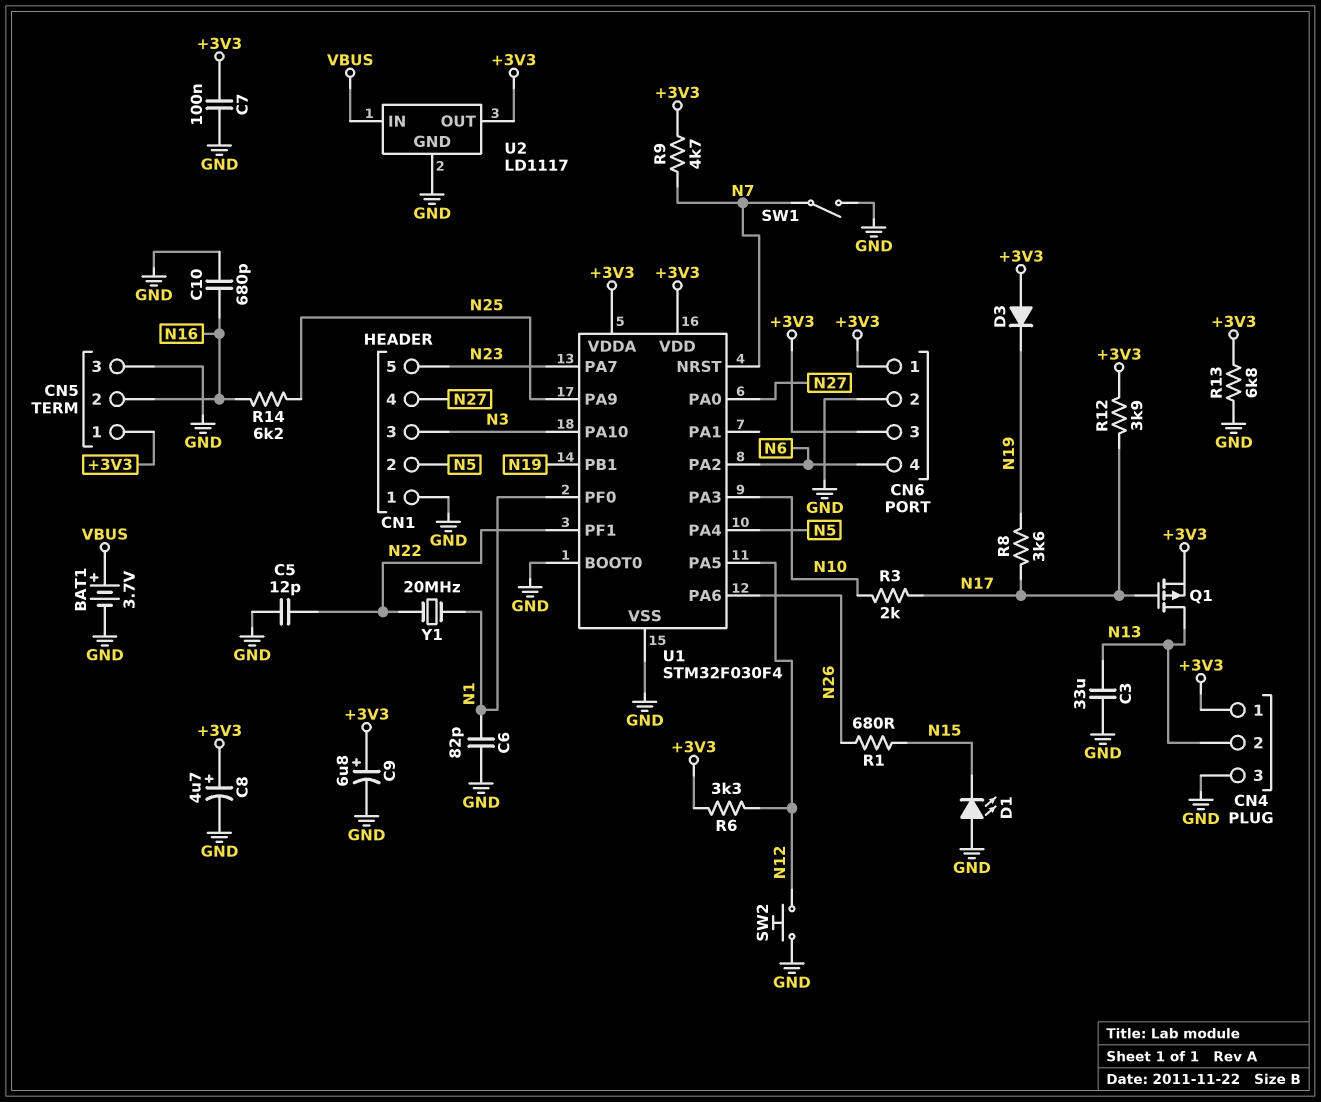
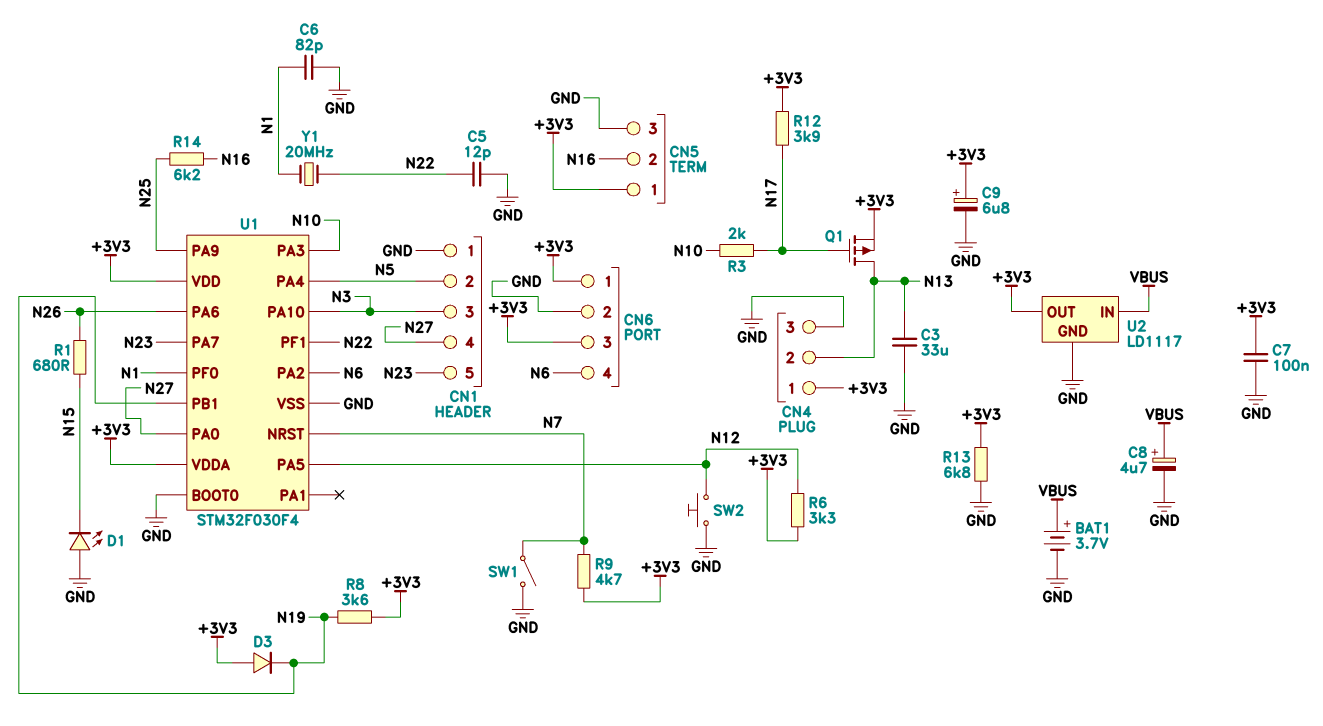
C8: 4.7uF (plus +3V3, minus GND) -> 4.7uF (plus VBUS, minus GND)
C10: 680pF (GND, N16) -> none
R8: 3.6k (N17, N19) -> 3.6k (+3V3, N19)

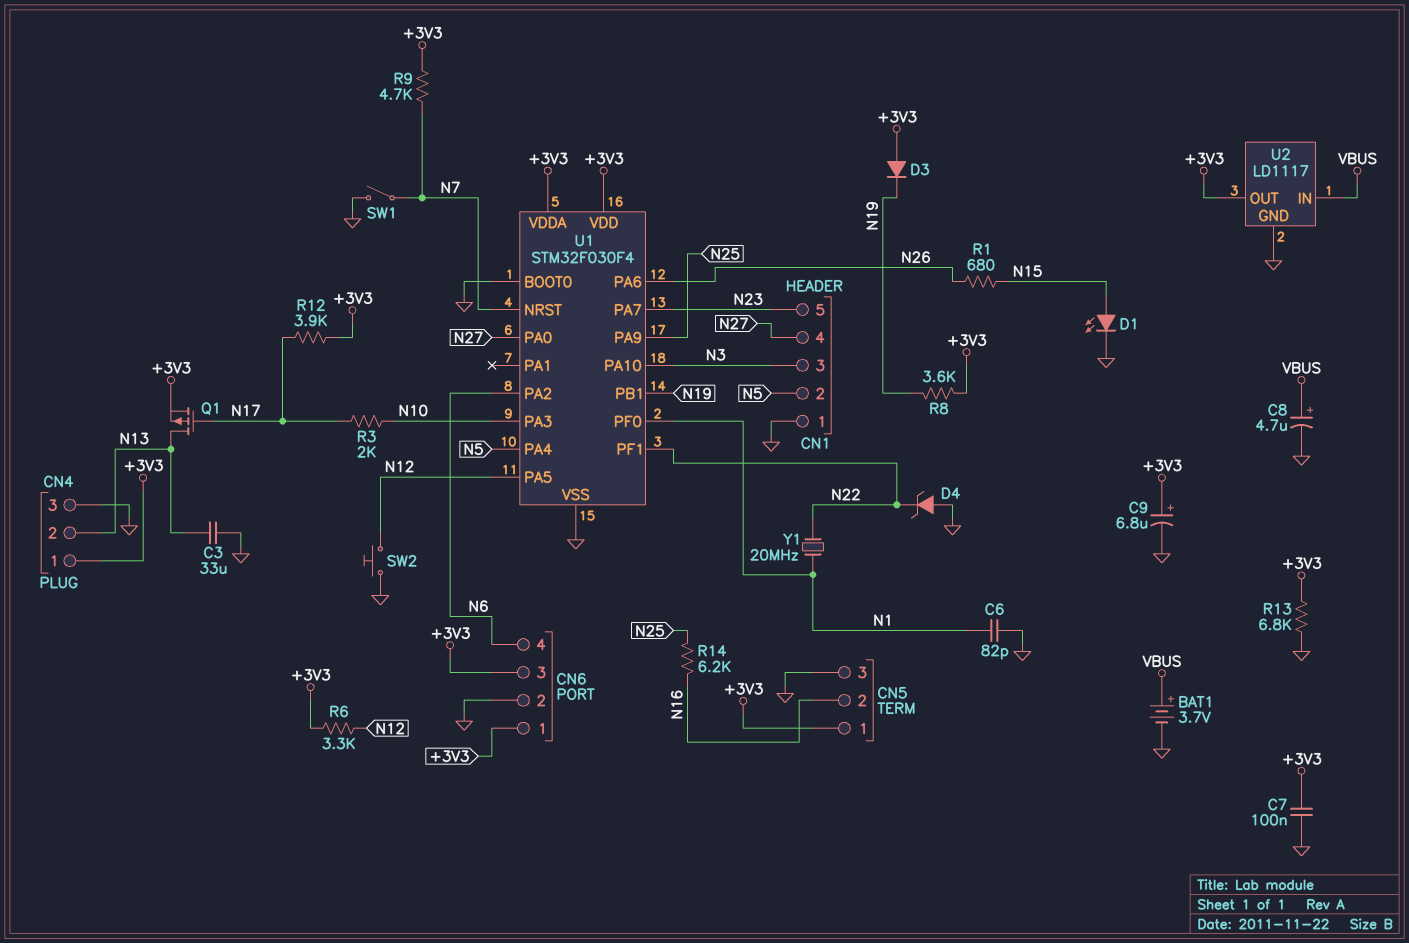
C5: 12pF (GND, N22) -> none
D1: LED (A GND, K N15) -> LED (A N15, K GND)
D4: none -> zener (A GND, K N22)

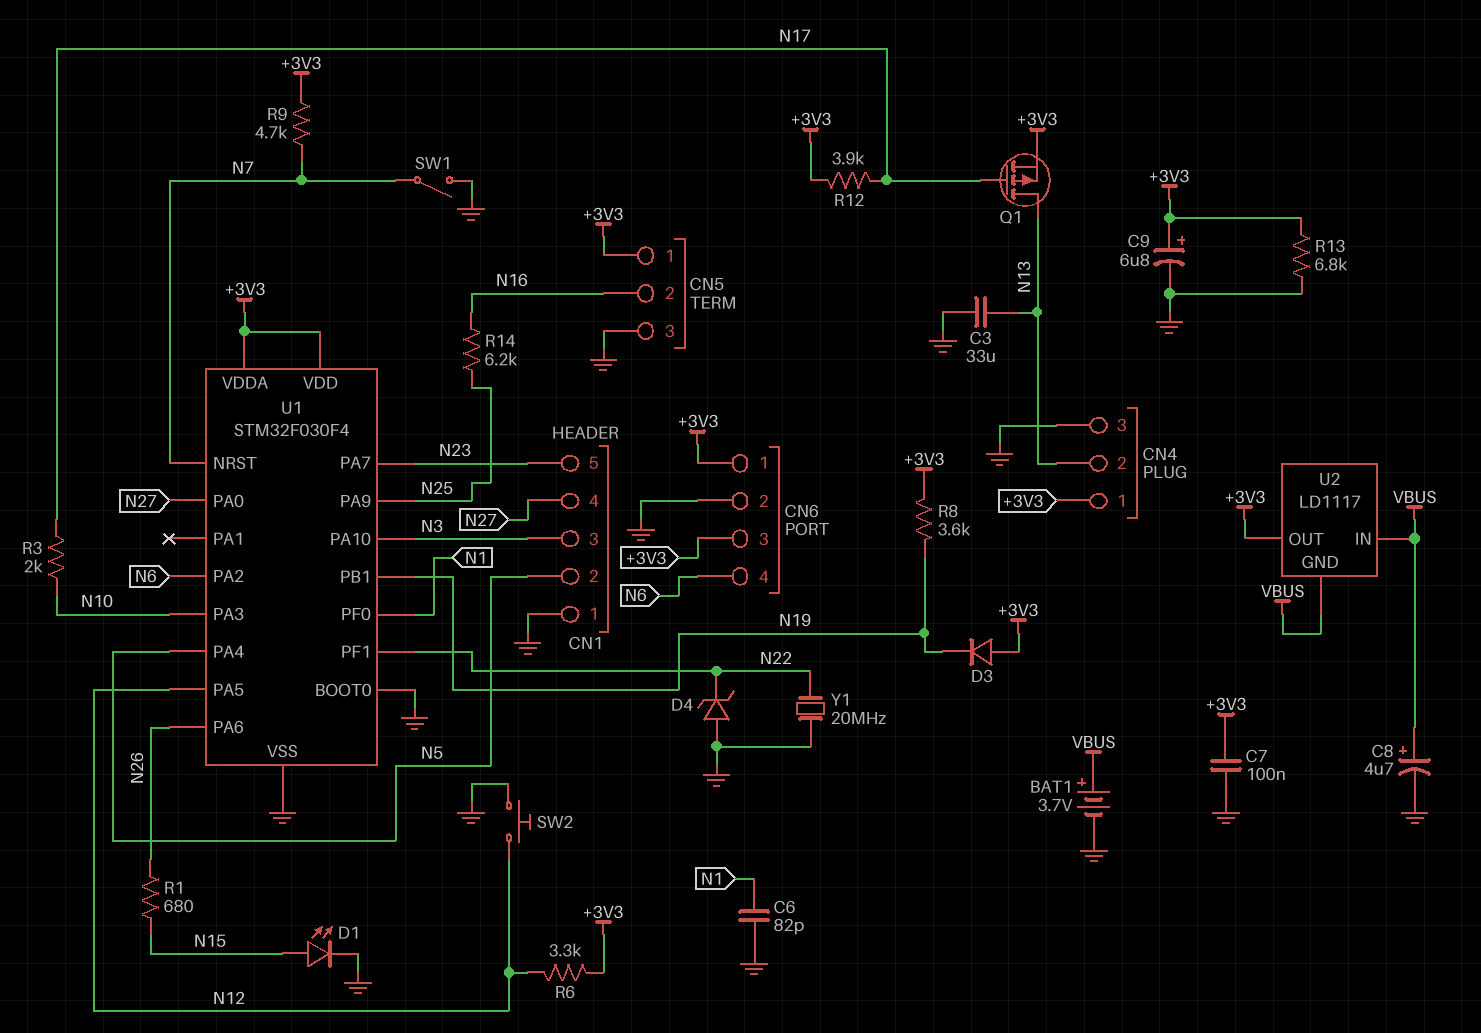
U2 pin GND: GND -> VBUS
Y1: 20MHz (N1, N22) -> 20MHz (GND, N22)

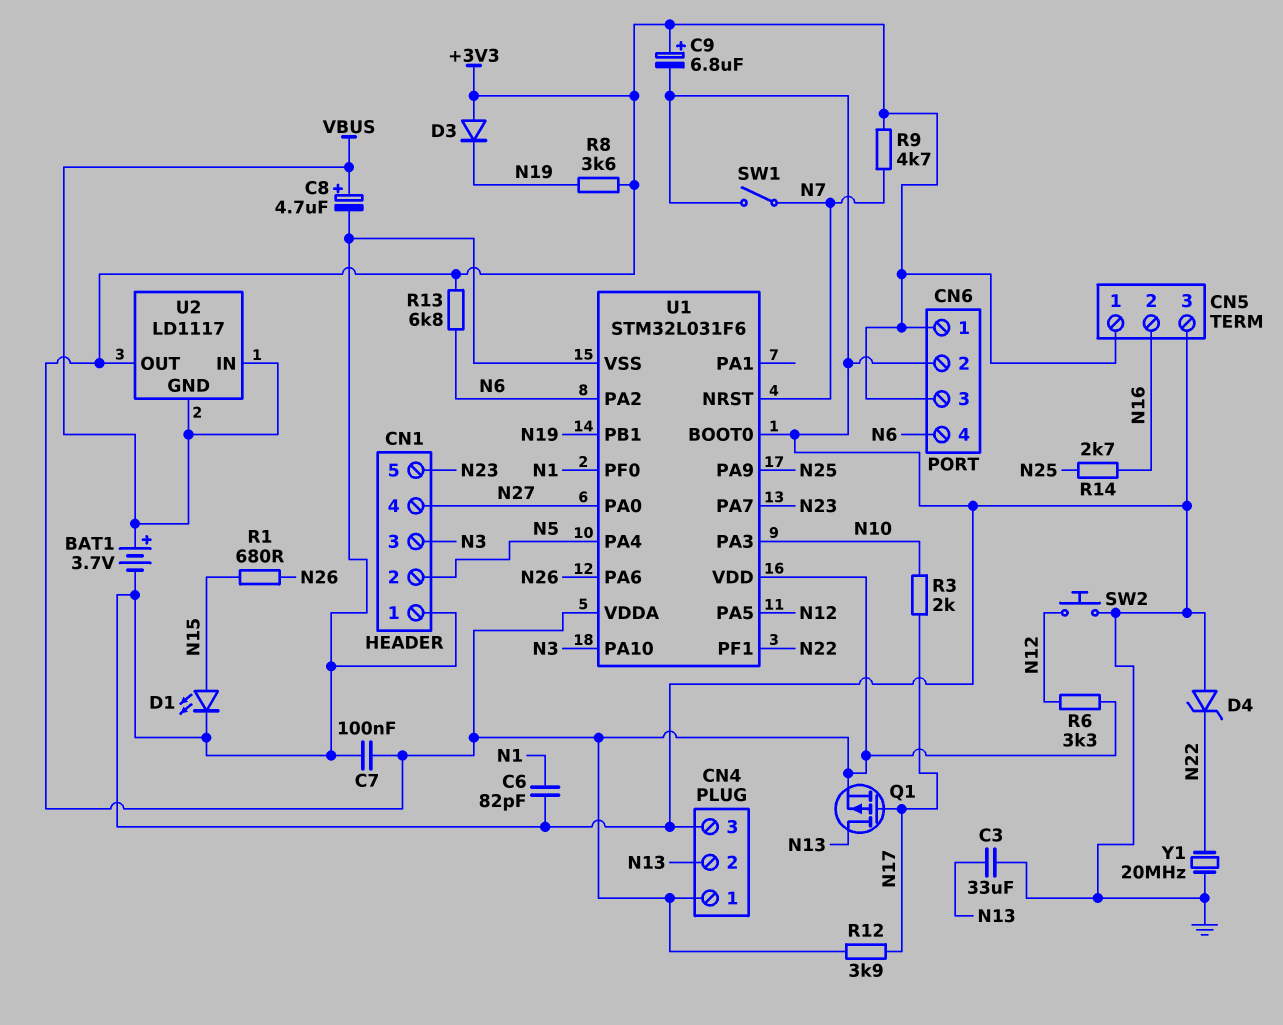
R13: 6.8k (+3V3, GND) -> 6.8k (+3V3, N6)
R14: 6.2k (N16, N25) -> 2.7k (N16, N25)
U1: STM32F030F4 -> STM32L031F6

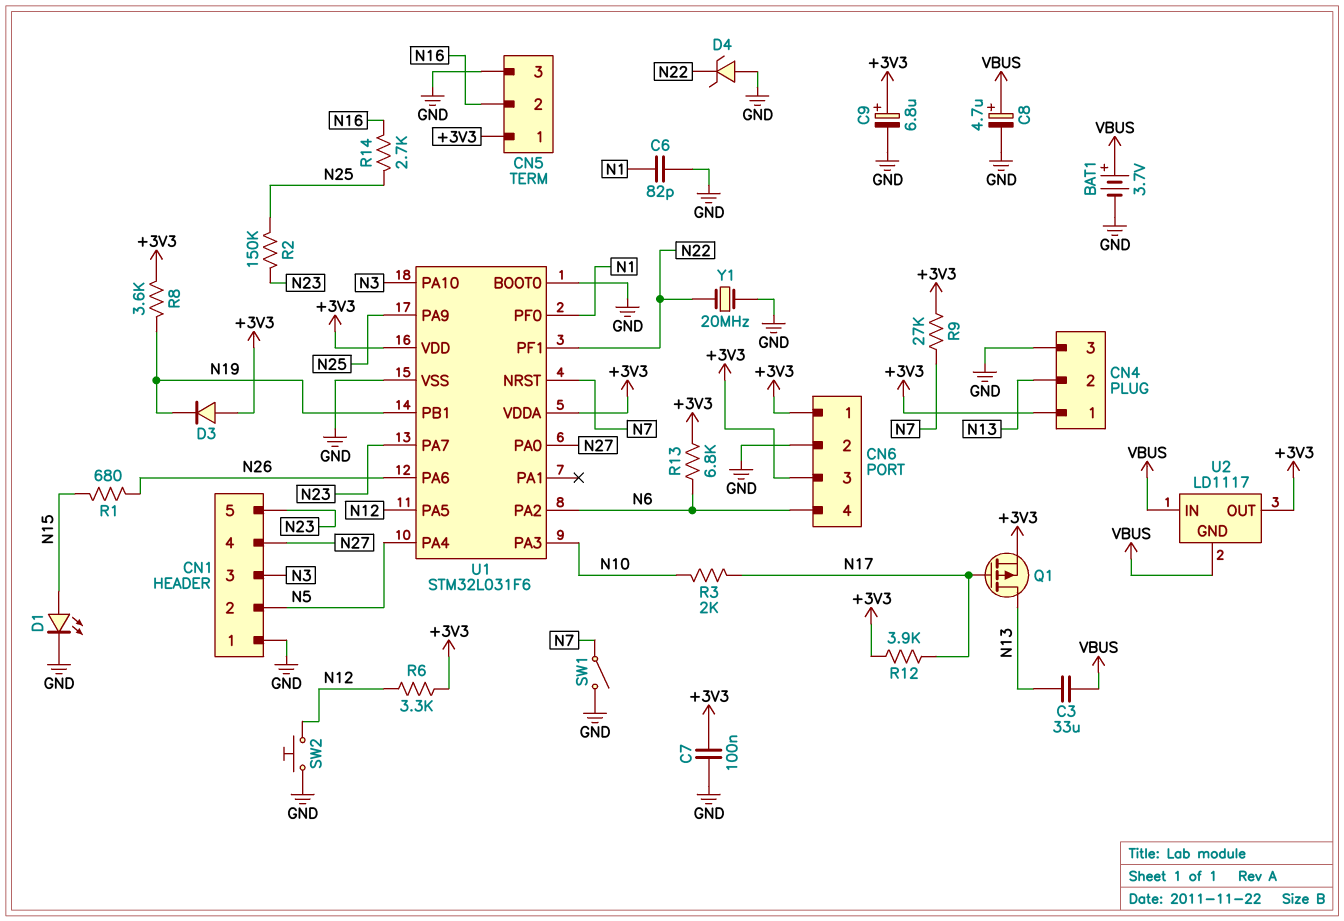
C3: 33uF (GND, N13) -> 33uF (N13, VBUS)
R2: none -> 150k (N23, N25)
R9: 4.7k (+3V3, N7) -> 27k (+3V3, N7)

